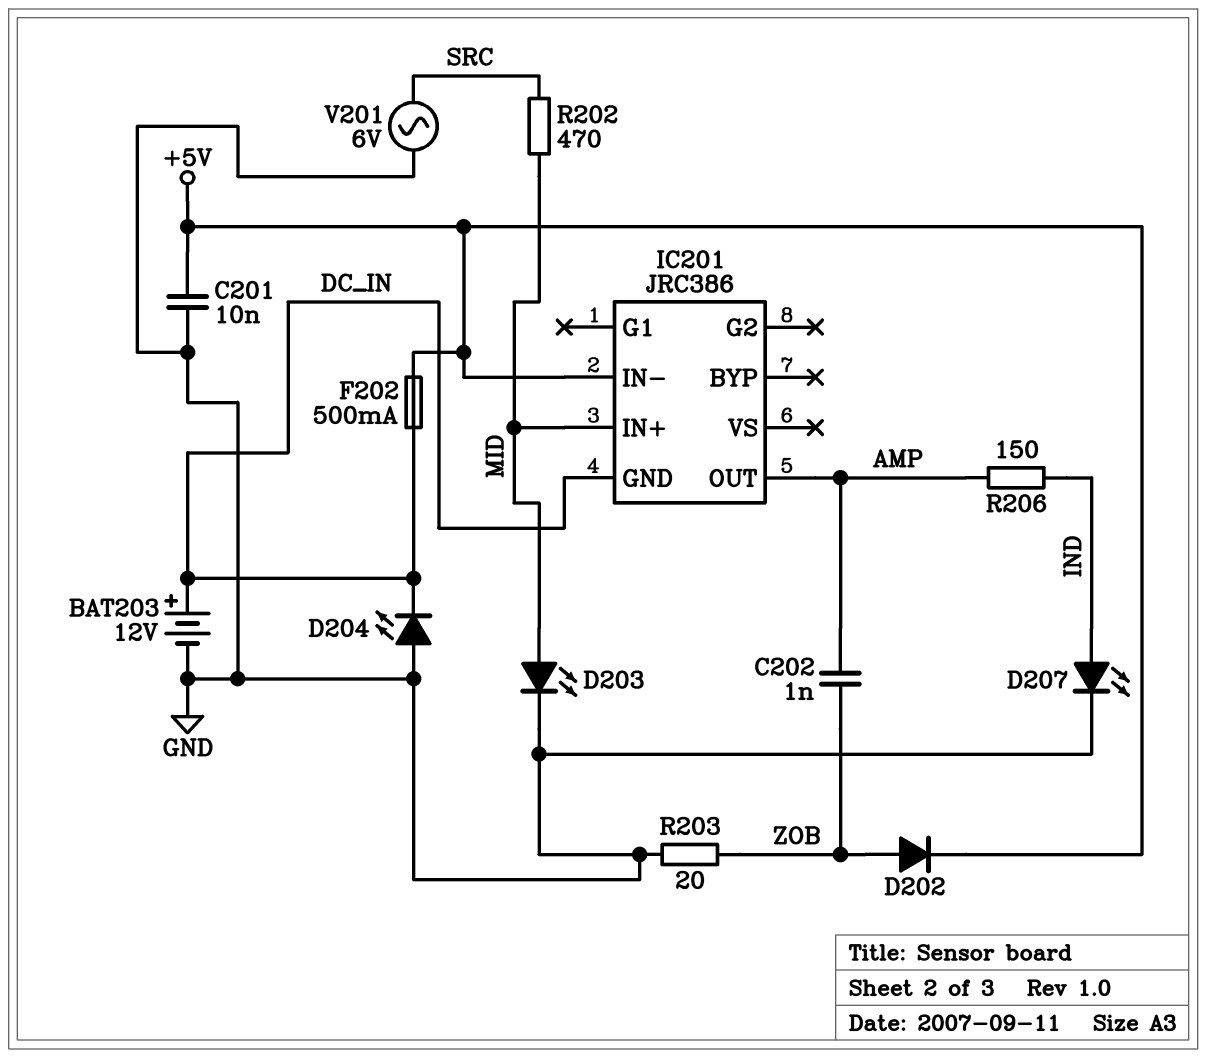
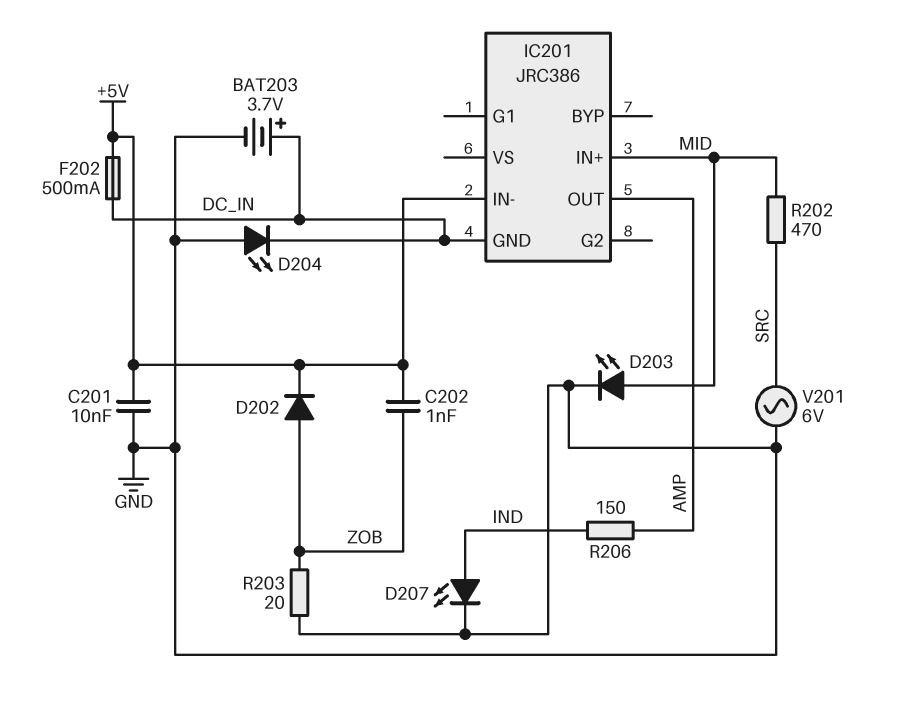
BAT203: 12V (plus DC_IN, minus GND) -> 3.7V (plus DC_IN, minus GND)
C202: 1nF (AMP, ZOB) -> 1nF (+5V, ZOB)

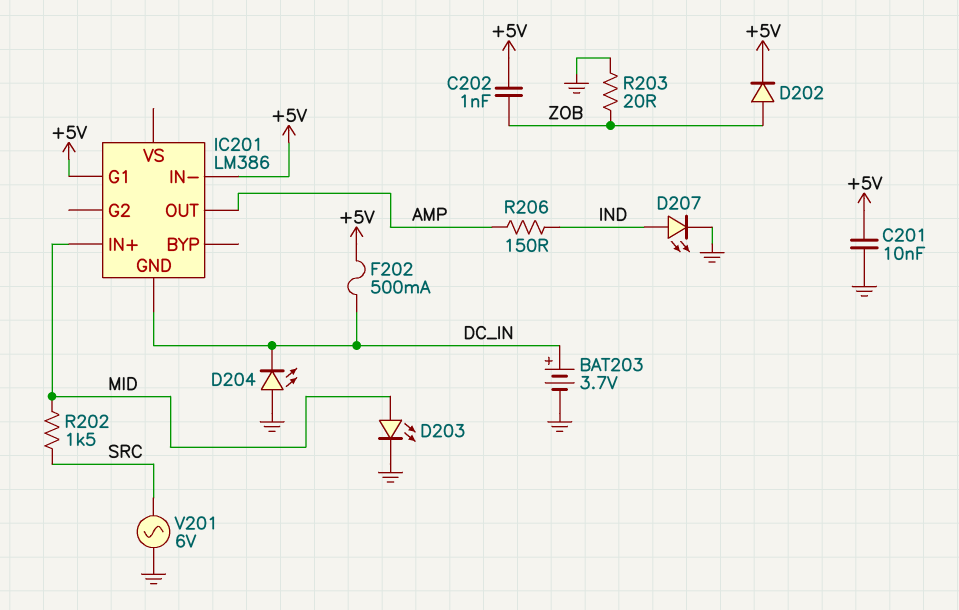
IC201: JRC386 -> LM386
IC201 pin G1: none -> +5V
R202: 470 (MID, SRC) -> 1.5k (MID, SRC)

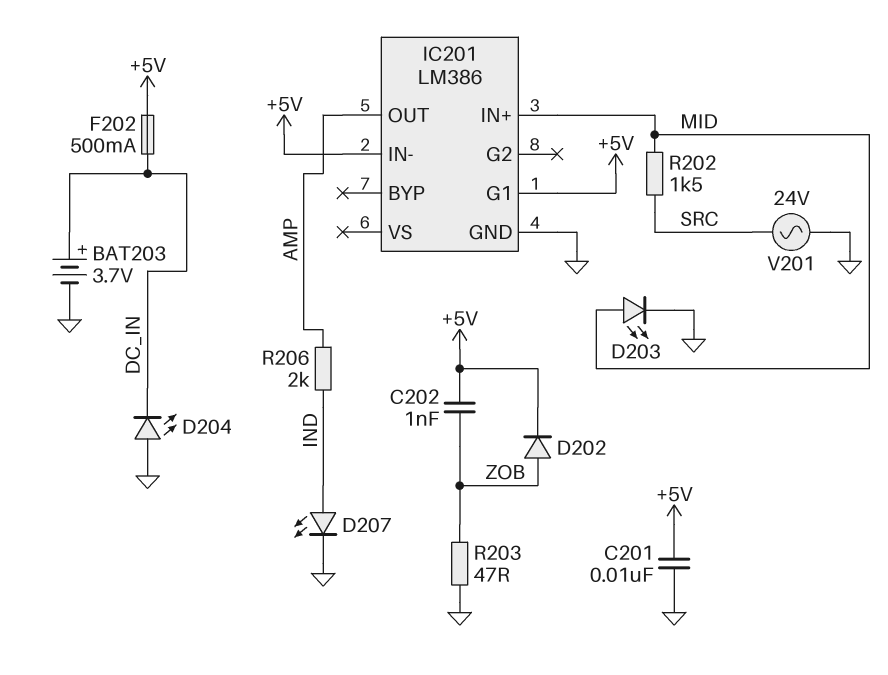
IC201 pin GND: DC_IN -> GND
R203: 20 (GND, ZOB) -> 47 (GND, ZOB)
R206: 150 (AMP, IND) -> 2k (AMP, IND)
V201: AC 6V (GND, SRC) -> AC 24V (GND, SRC)

